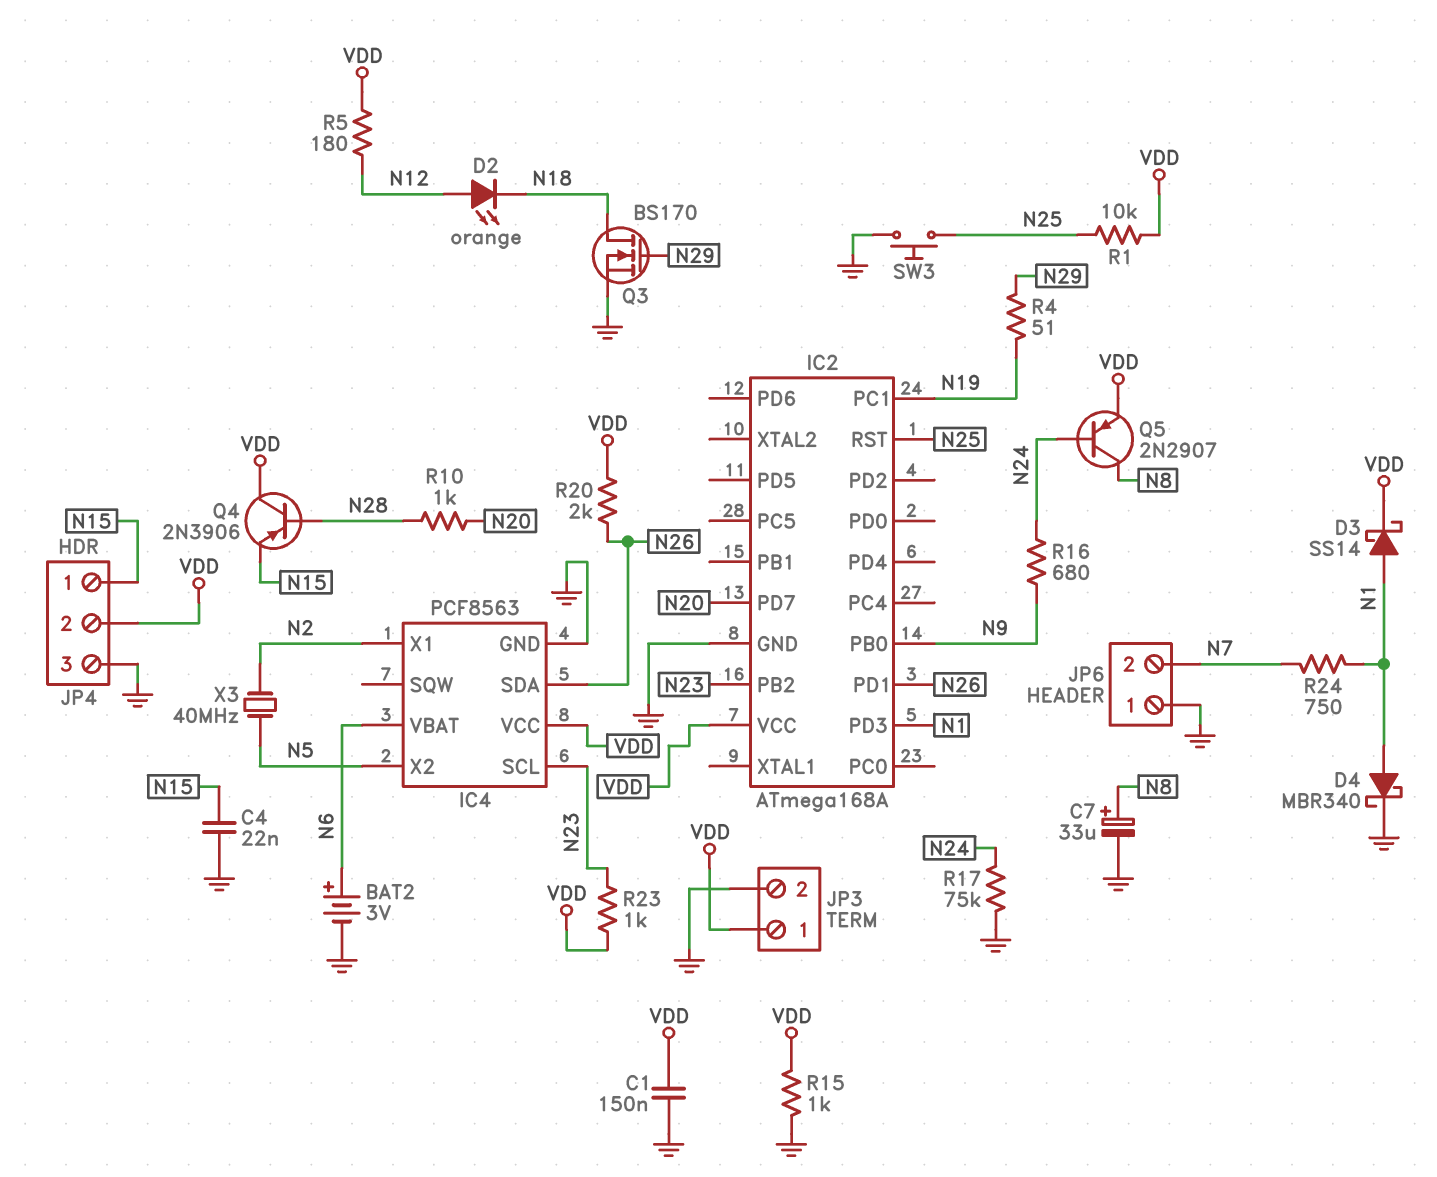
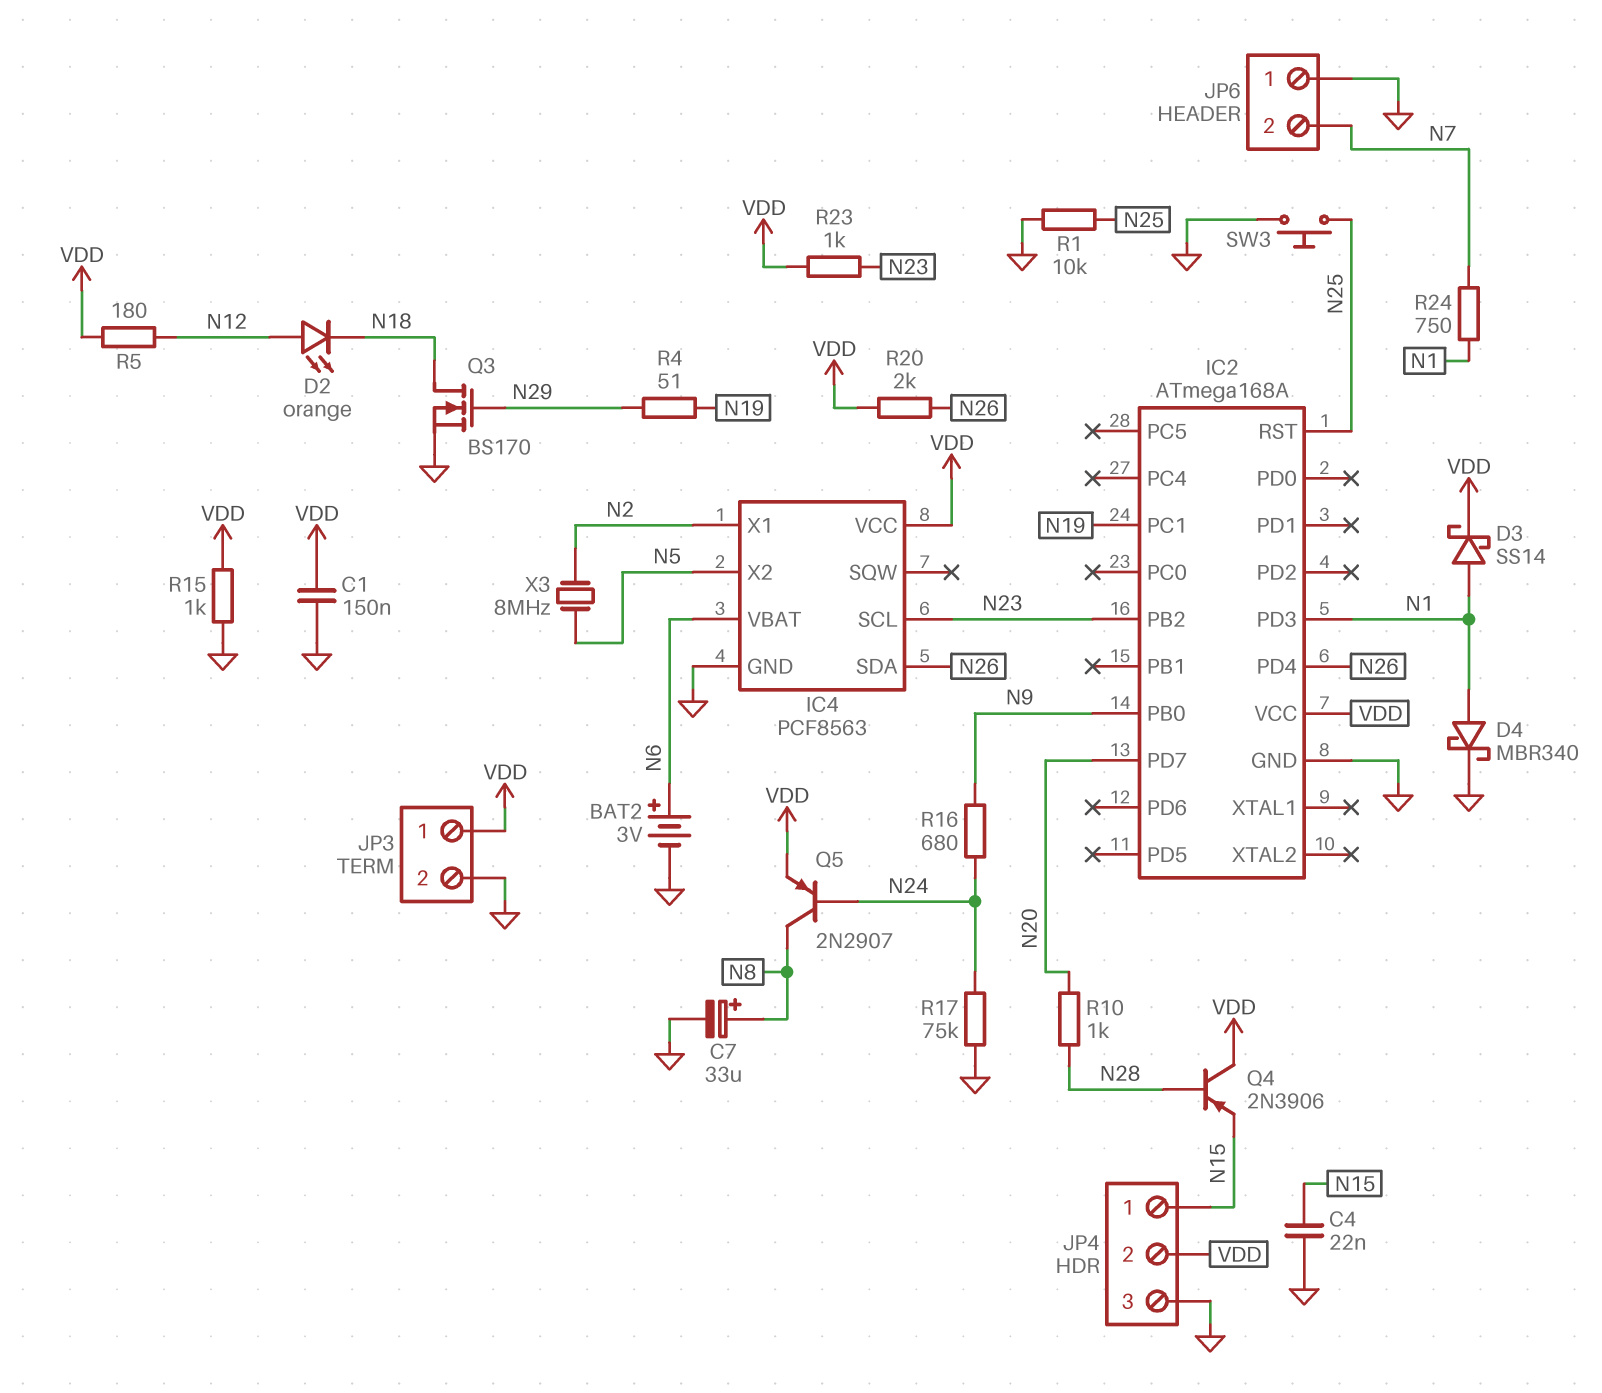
IC2 pin PD1: N26 -> none
IC2 pin PD4: none -> N26
R1: 10k (N25, VDD) -> 10k (GND, N25)
X3: 40MHz (N2, N5) -> 8MHz (N2, N5)

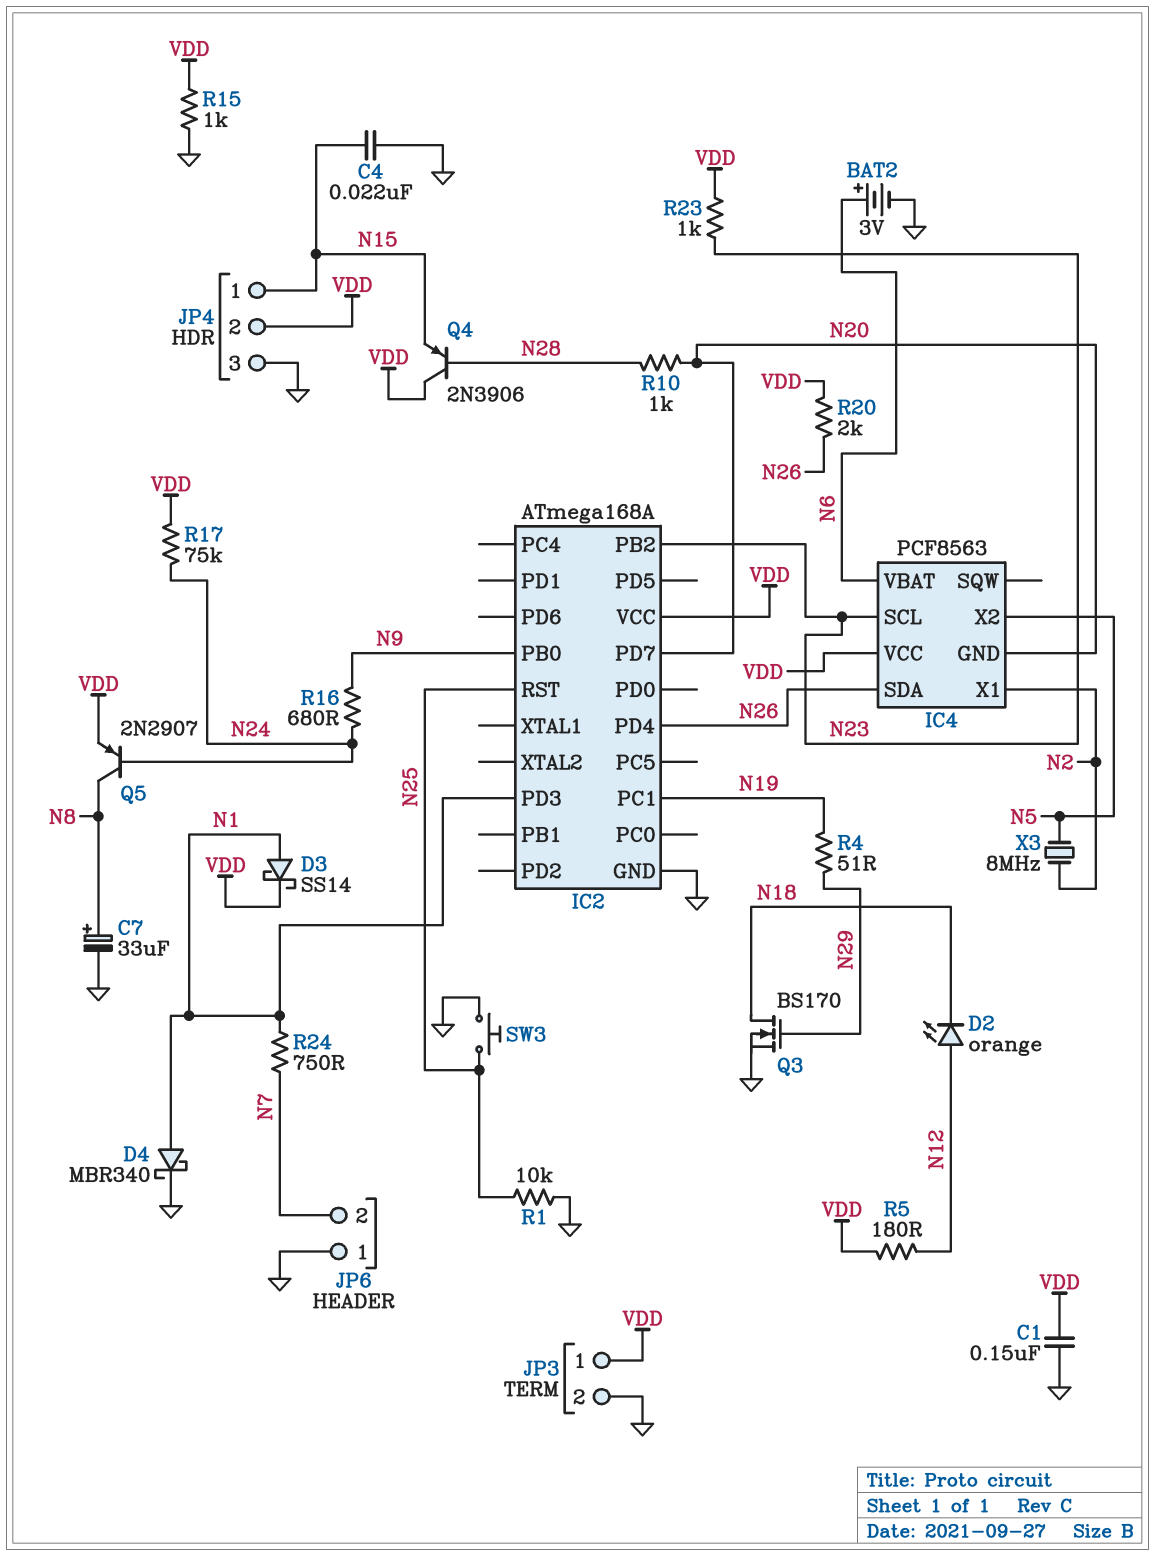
IC4 pin GND: GND -> N20
R17: 75k (GND, N24) -> 75k (N24, VDD)

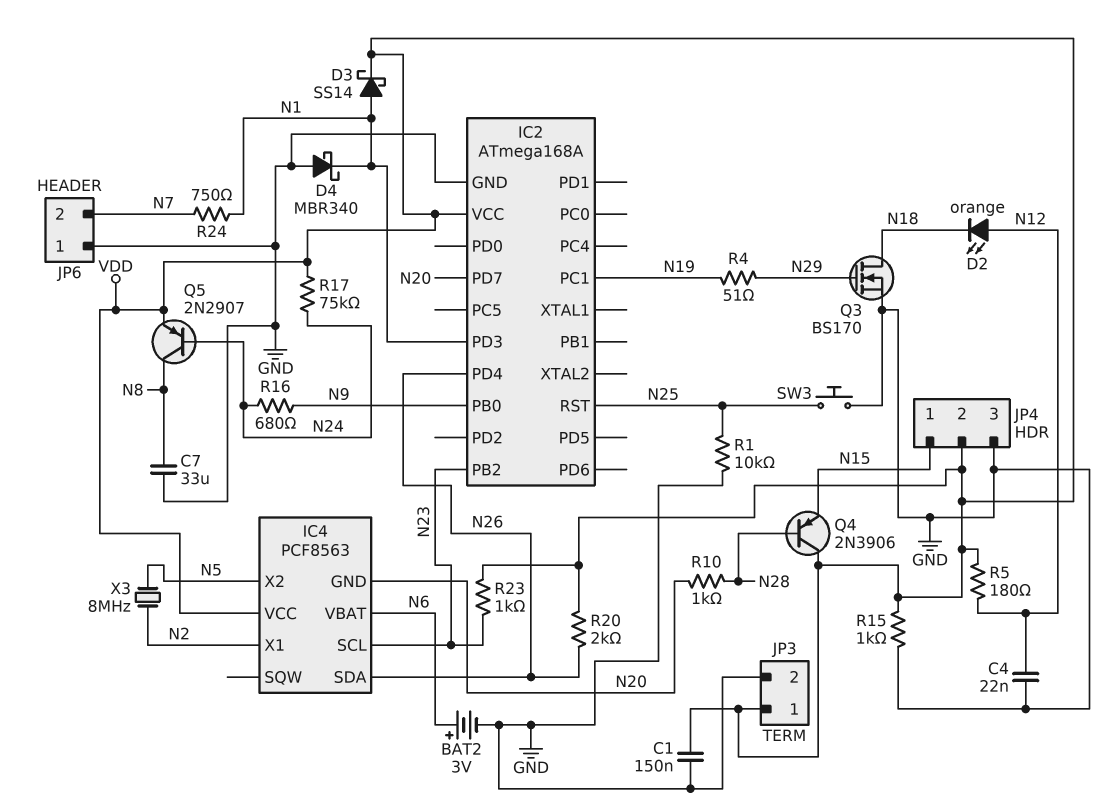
C4: 22nF (GND, N15) -> 22nF (GND, N12)
C7: 33uF (plus N8, minus GND) -> 33uF (GND, N8)
D4: schottky MBR340 (A N1, K GND) -> schottky MBR340 (A GND, K N1)

